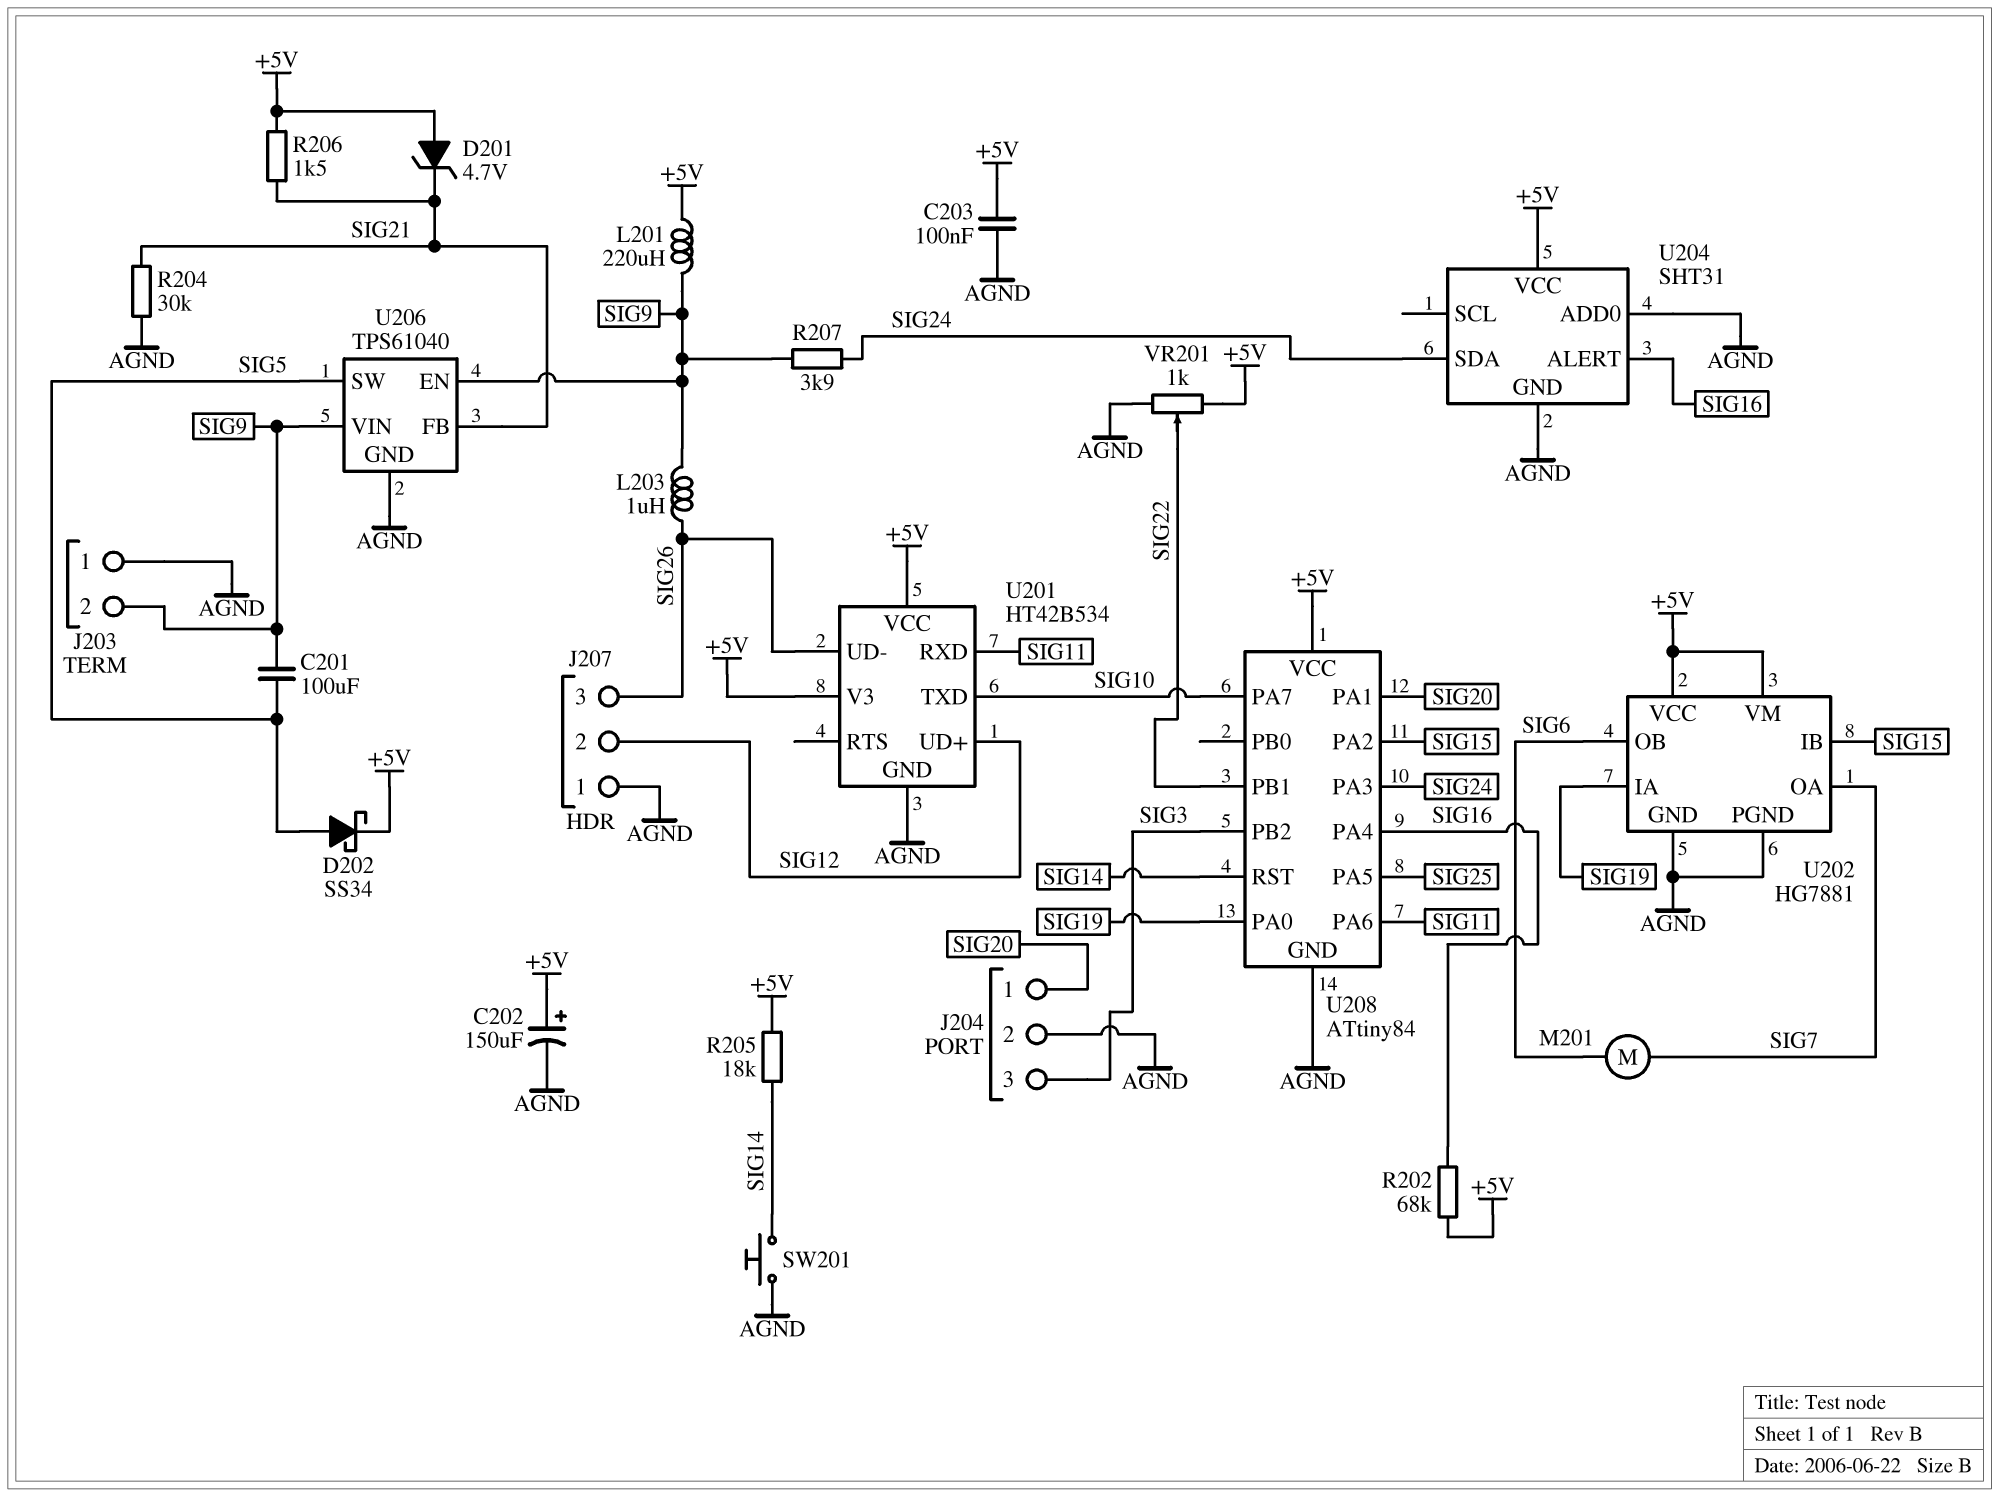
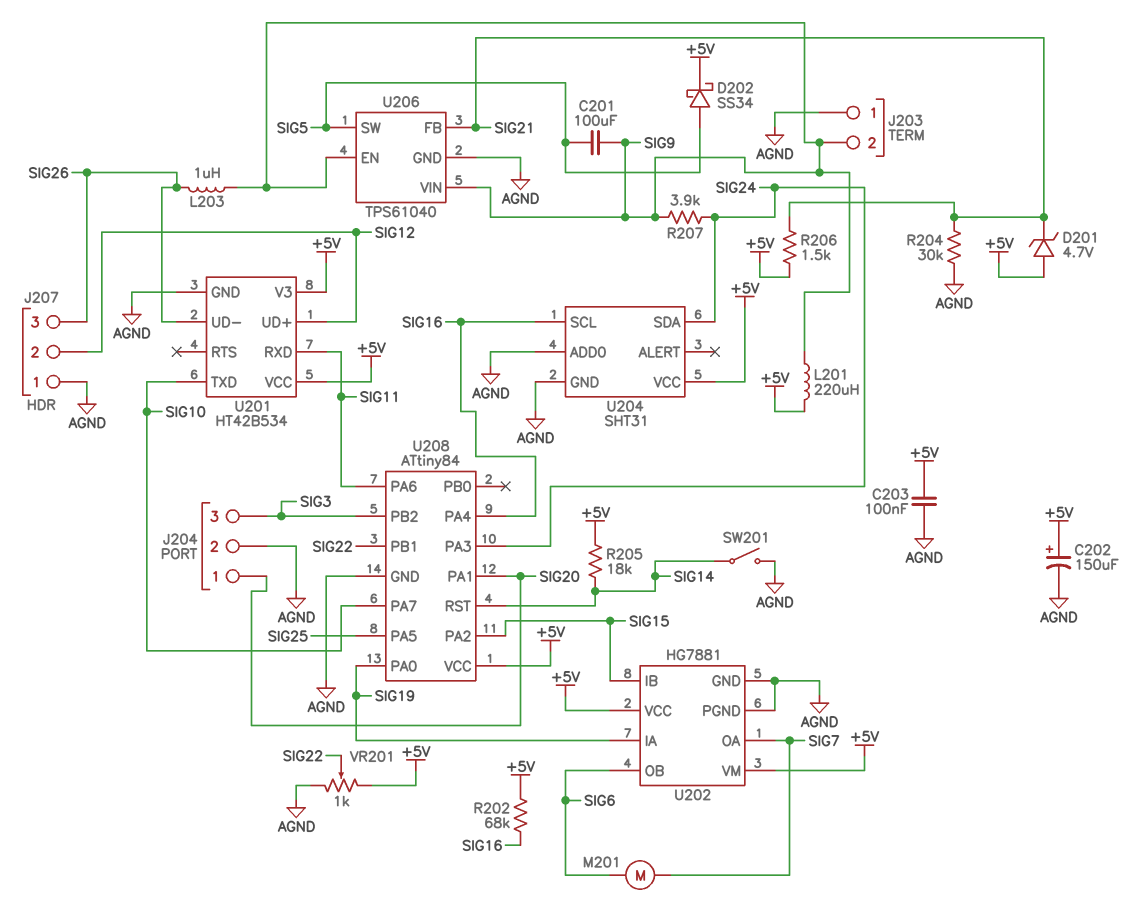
SW201: button (AGND, SIG14) -> switch (AGND, SIG14)
U204 pin ALERT: SIG16 -> none
U204 pin SCL: none -> SIG16

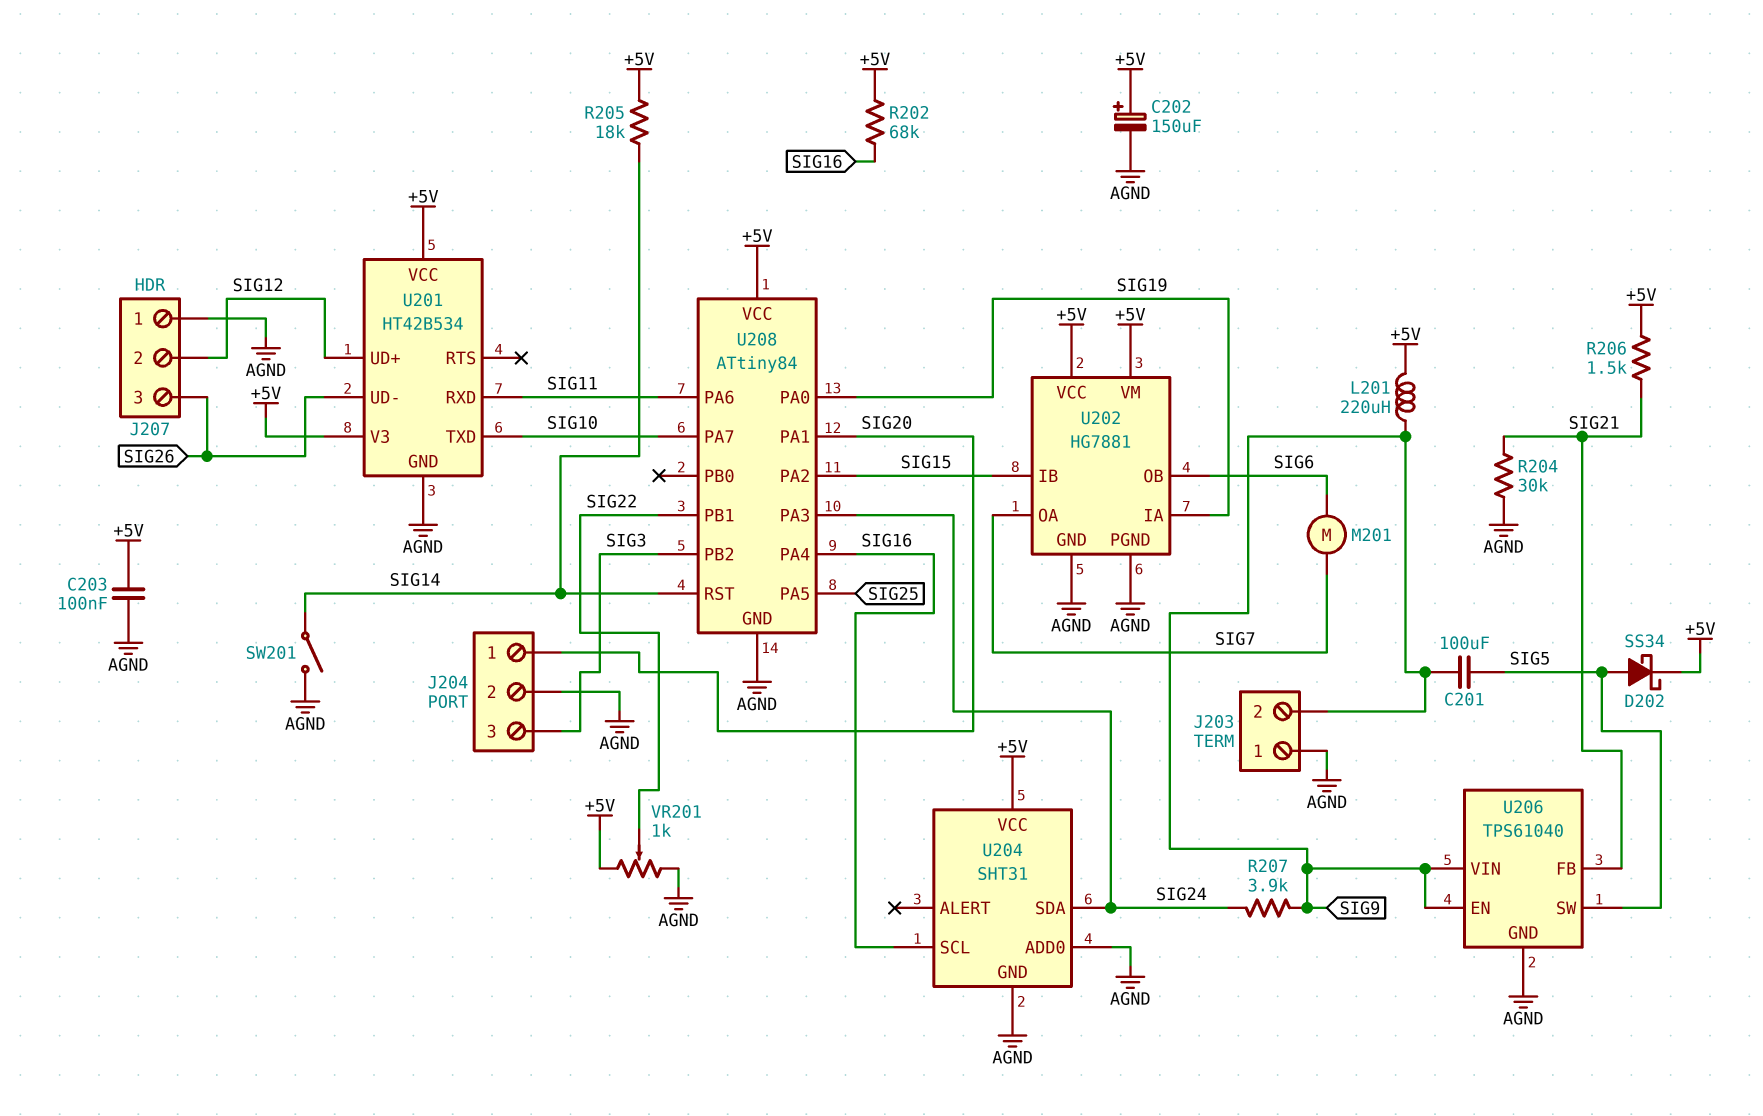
D201: zener 4.7V (A +5V, K SIG21) -> none
L203: 1uH (SIG9, SIG26) -> none

